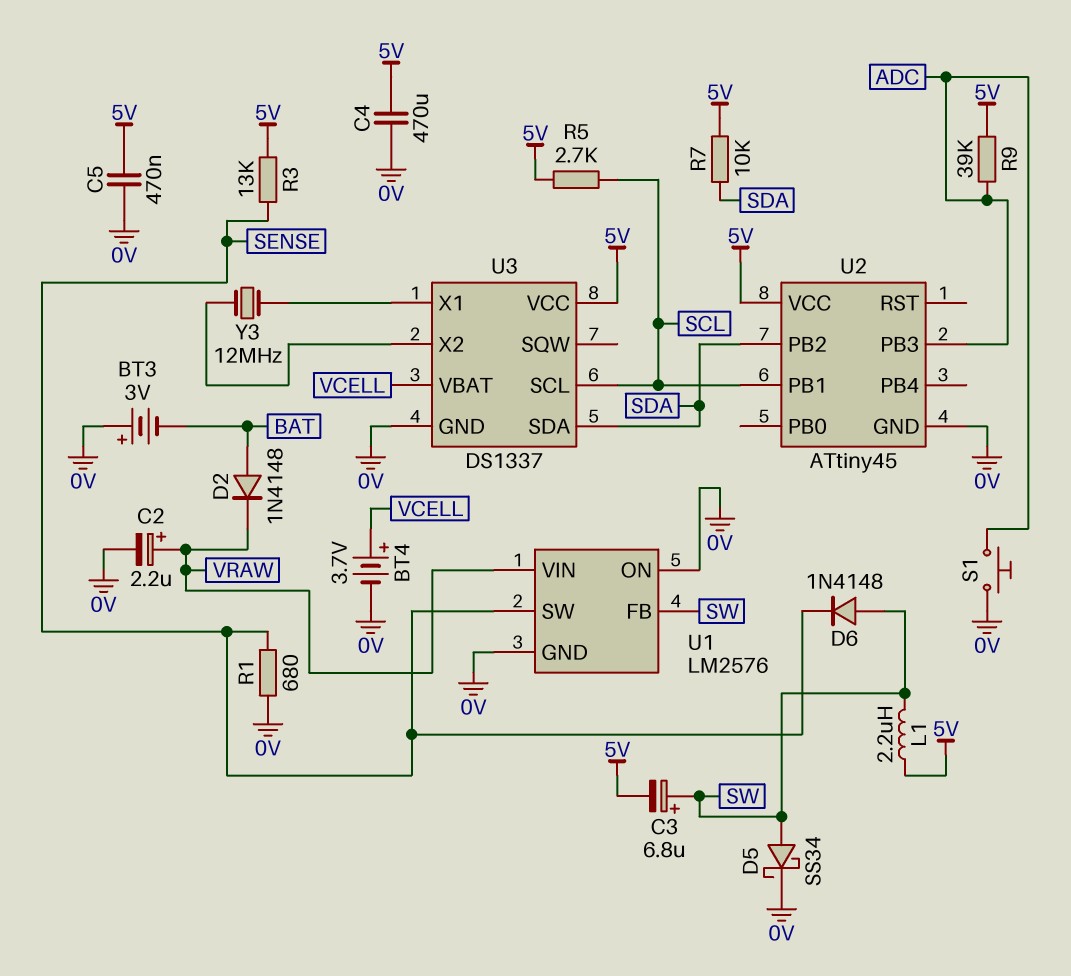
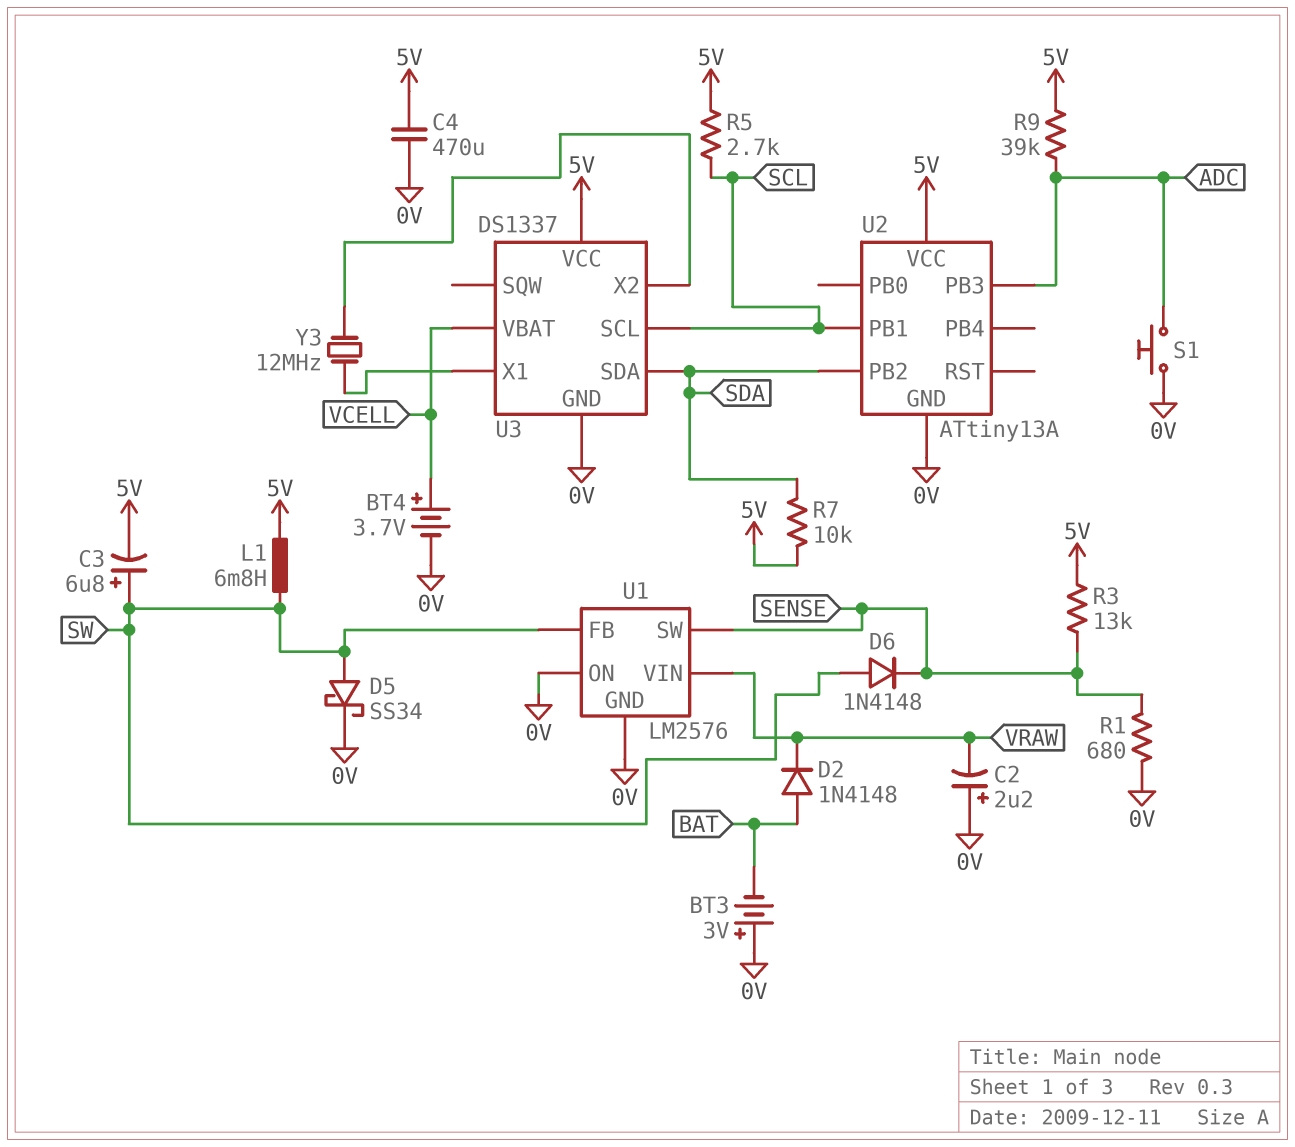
C2: 2.2uF (plus VRAW, minus 0V) -> 2.2uF (plus 0V, minus VRAW)
C5: 470nF (0V, 5V) -> none
L1: 2.2uH (5V, SW) -> 6.8mH (5V, SW)
U2: ATtiny45 -> ATtiny13A

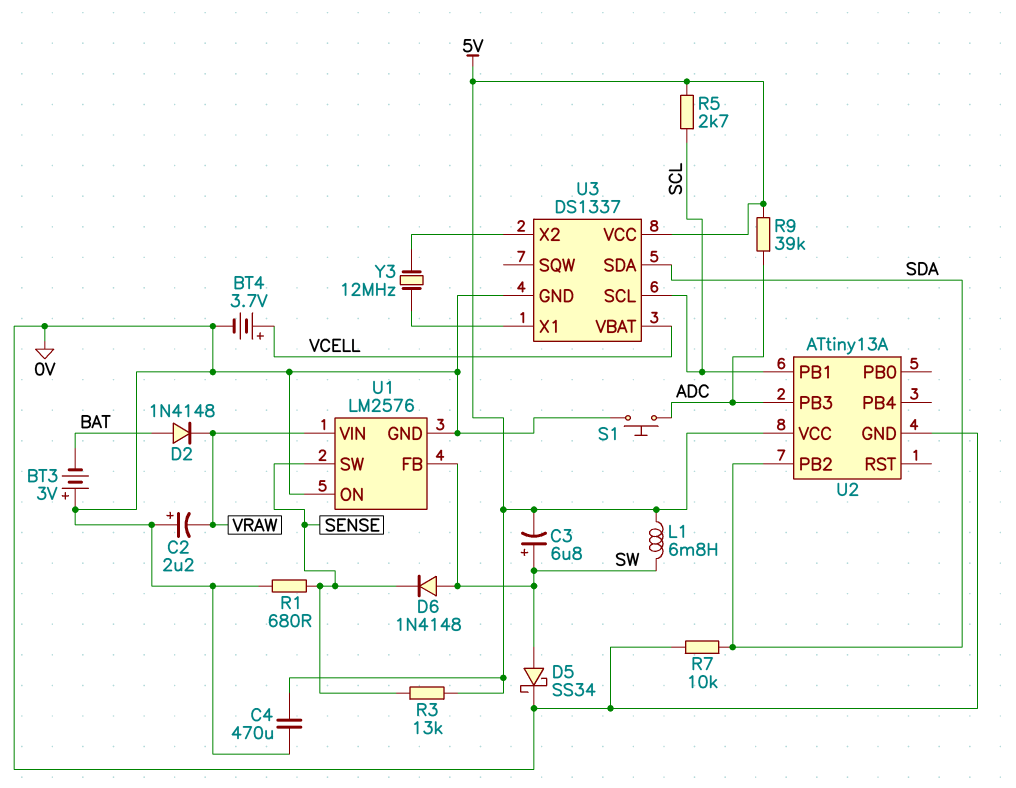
R7: 10k (5V, SDA) -> 10k (0V, SDA)

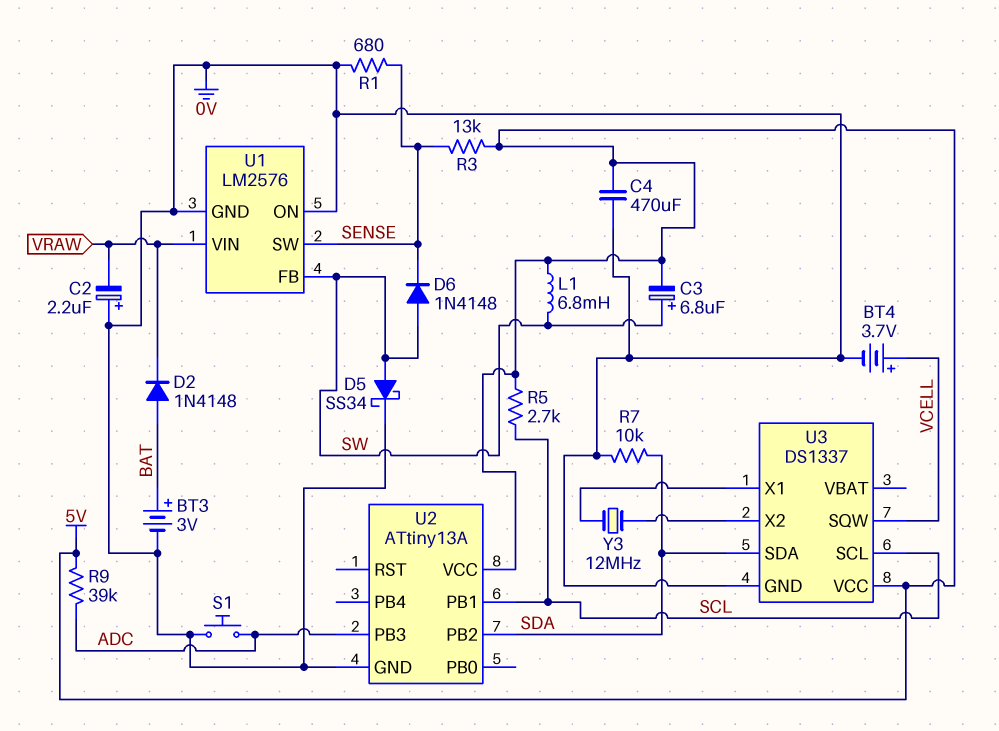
BT3: 3V (plus 0V, minus BAT) -> 3V (plus BAT, minus 0V)
U3 pin SQW: none -> VCELL
U3 pin VBAT: VCELL -> none

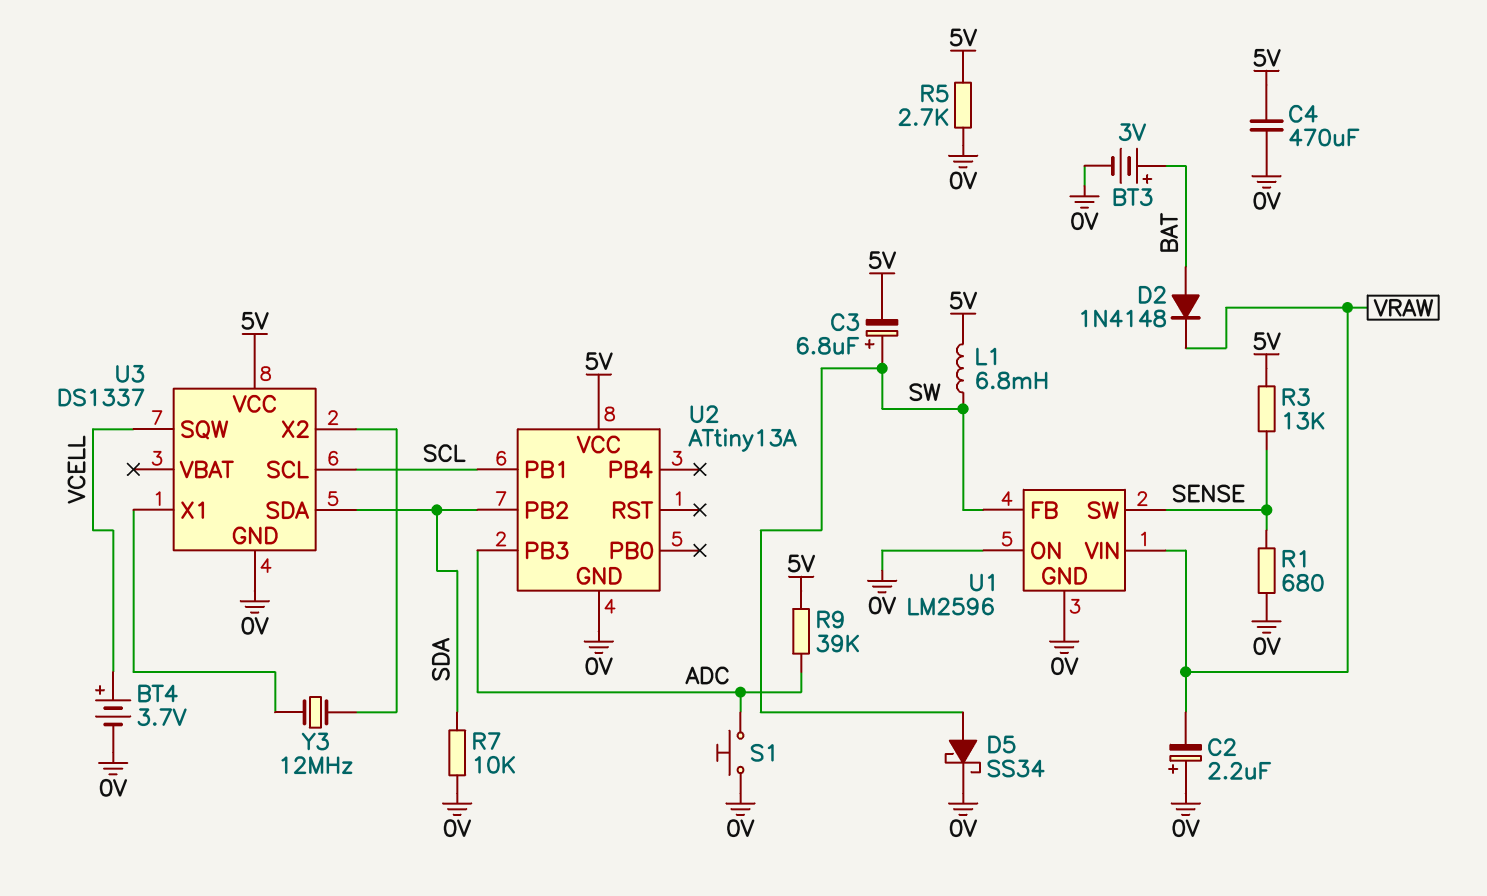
D6: diode 1N4148 (A SW, K SENSE) -> none
R5: 2.7k (5V, SCL) -> 2.7k (0V, 5V)
U1: LM2576 -> LM2596

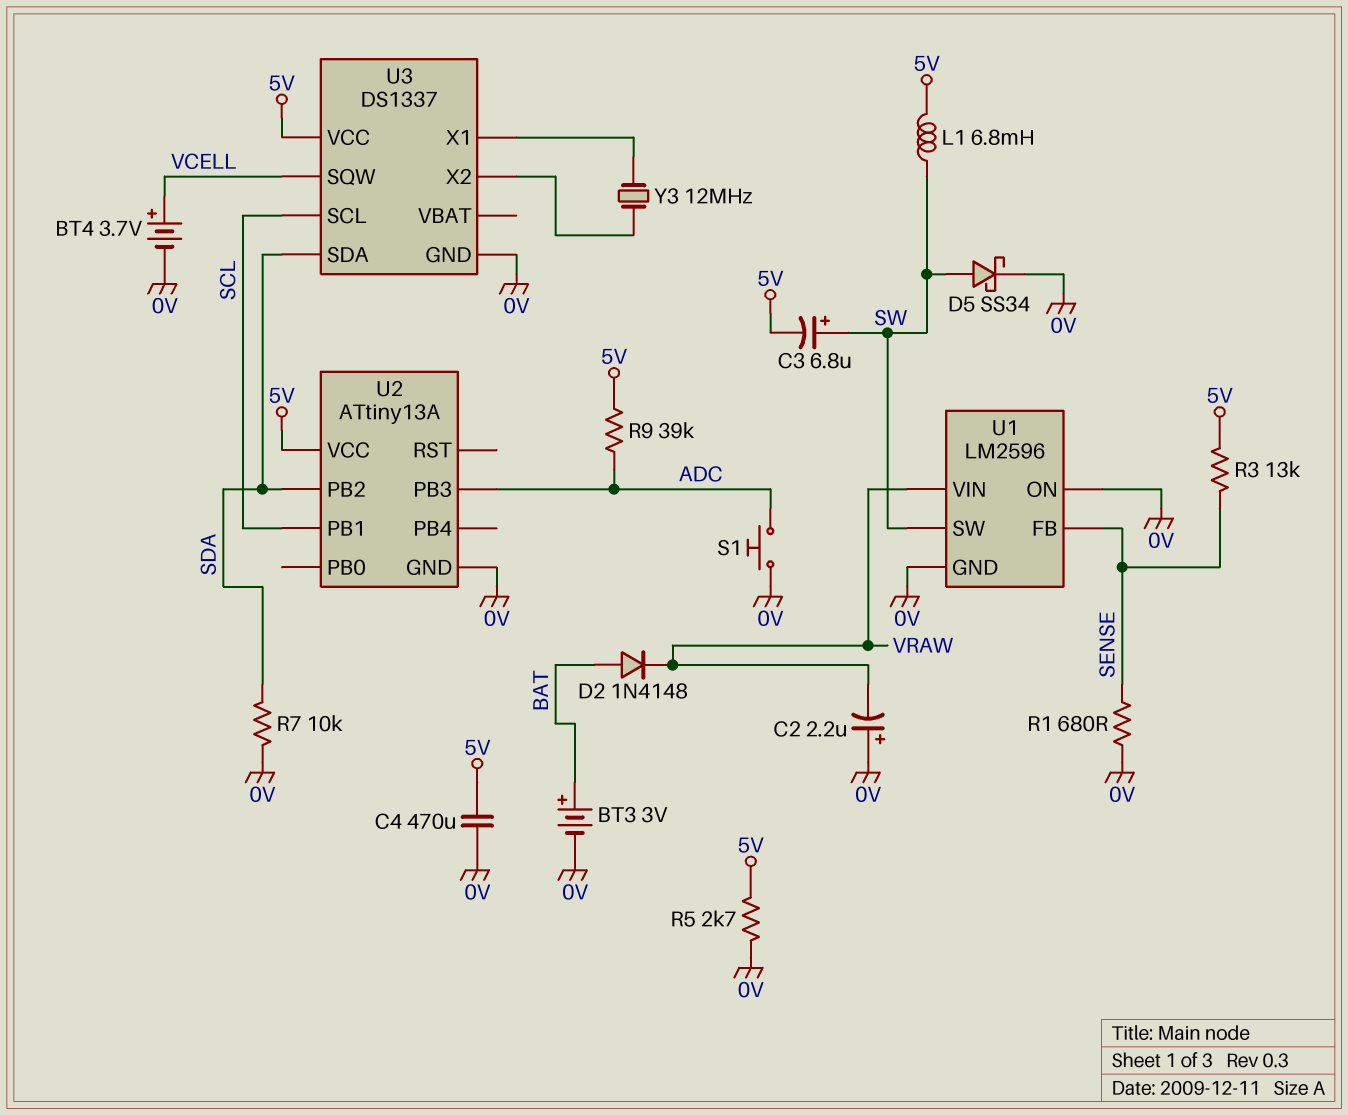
U1 pin FB: SW -> SENSE
U1 pin SW: SENSE -> SW

